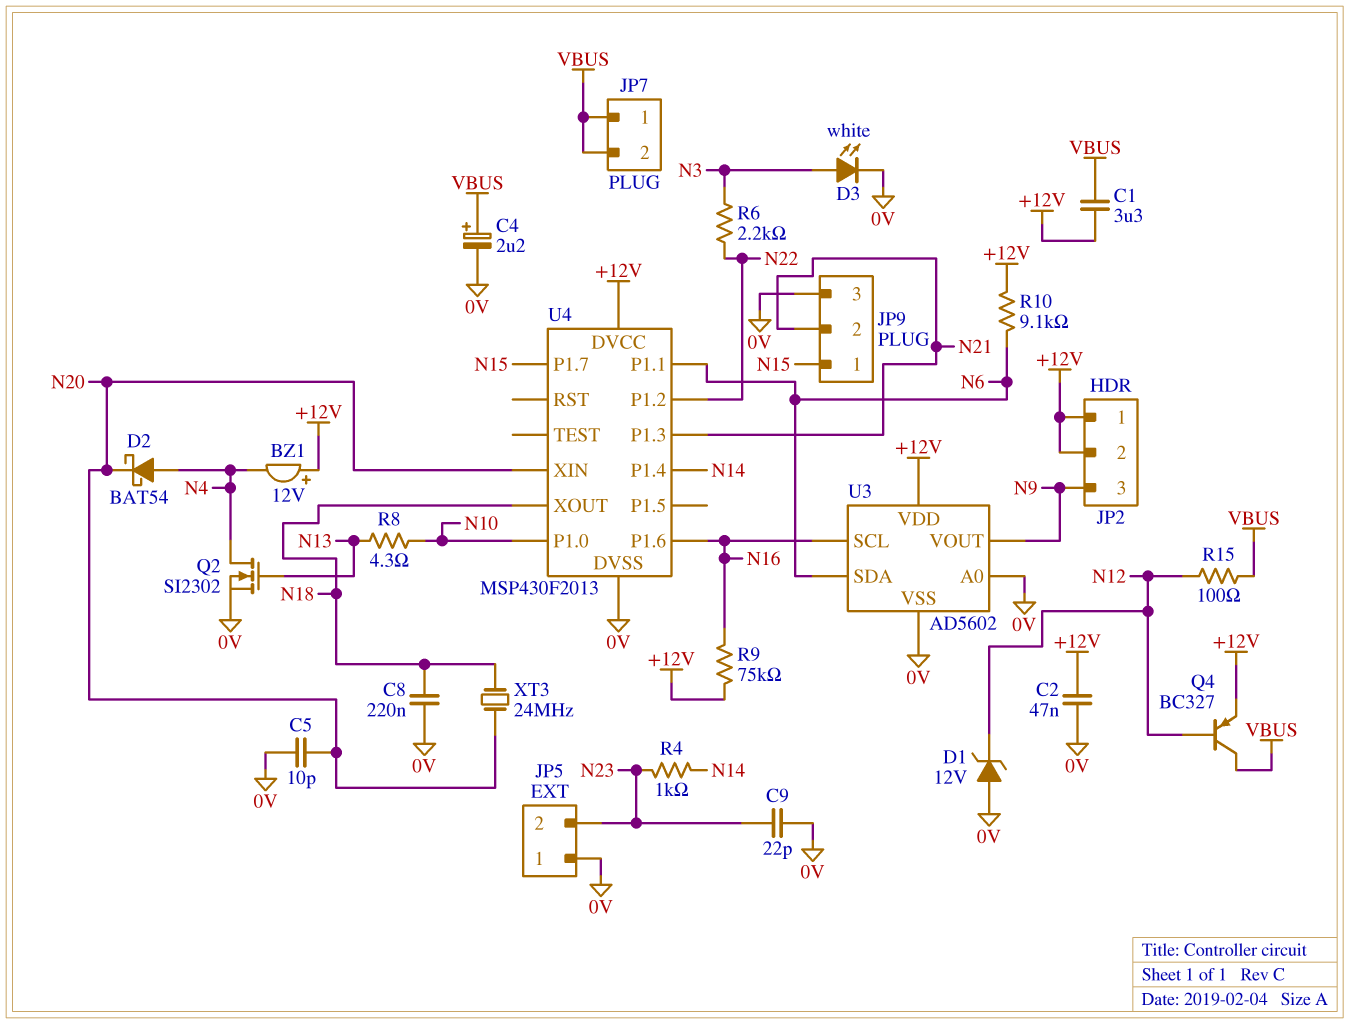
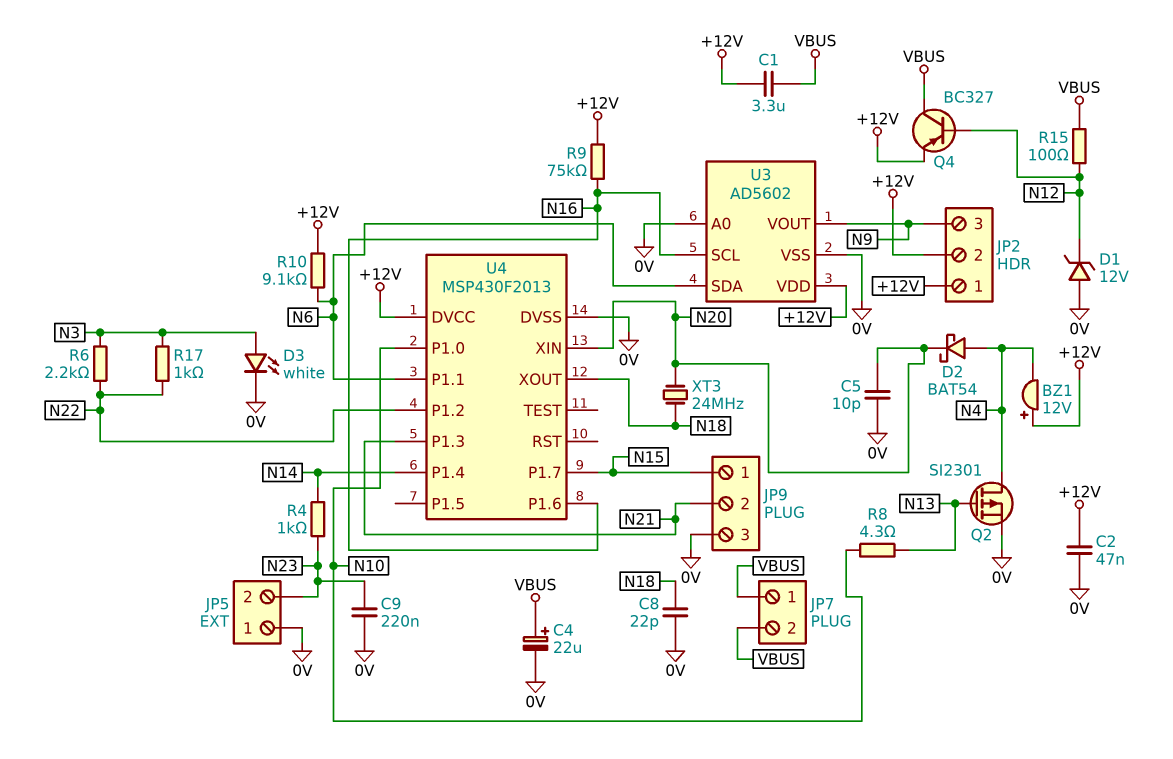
C4: 2.2uF (plus VBUS, minus 0V) -> 22uF (plus VBUS, minus 0V)
C8: 220nF (0V, N18) -> 22pF (0V, N18)
C9: 22pF (0V, N23) -> 220nF (0V, N23)
Q2: NMOS SI2302 (G N13, D N4, S 0V) -> PMOS SI2301 (G N13, D N4, S 0V)
R17: none -> 1k (N3, N22)

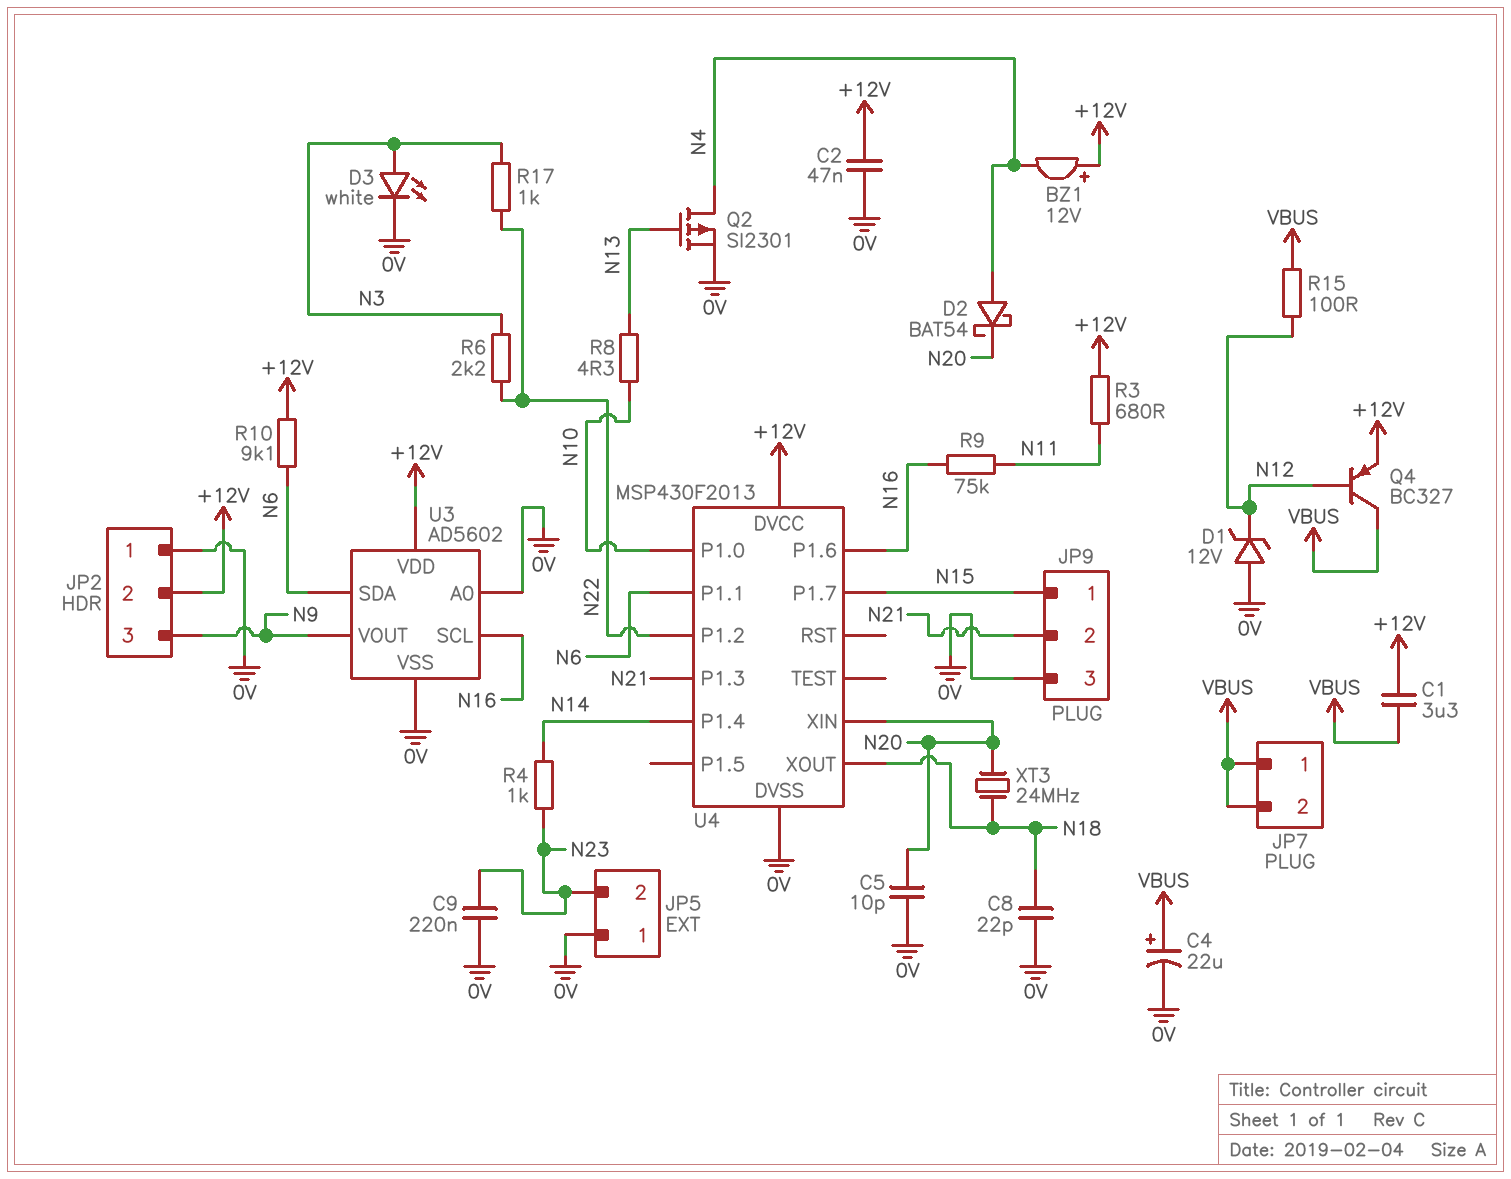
JP2 pin 1: +12V -> 0V
R3: none -> 680 (+12V, N11)
R9: 75k (+12V, N16) -> 75k (N11, N16)

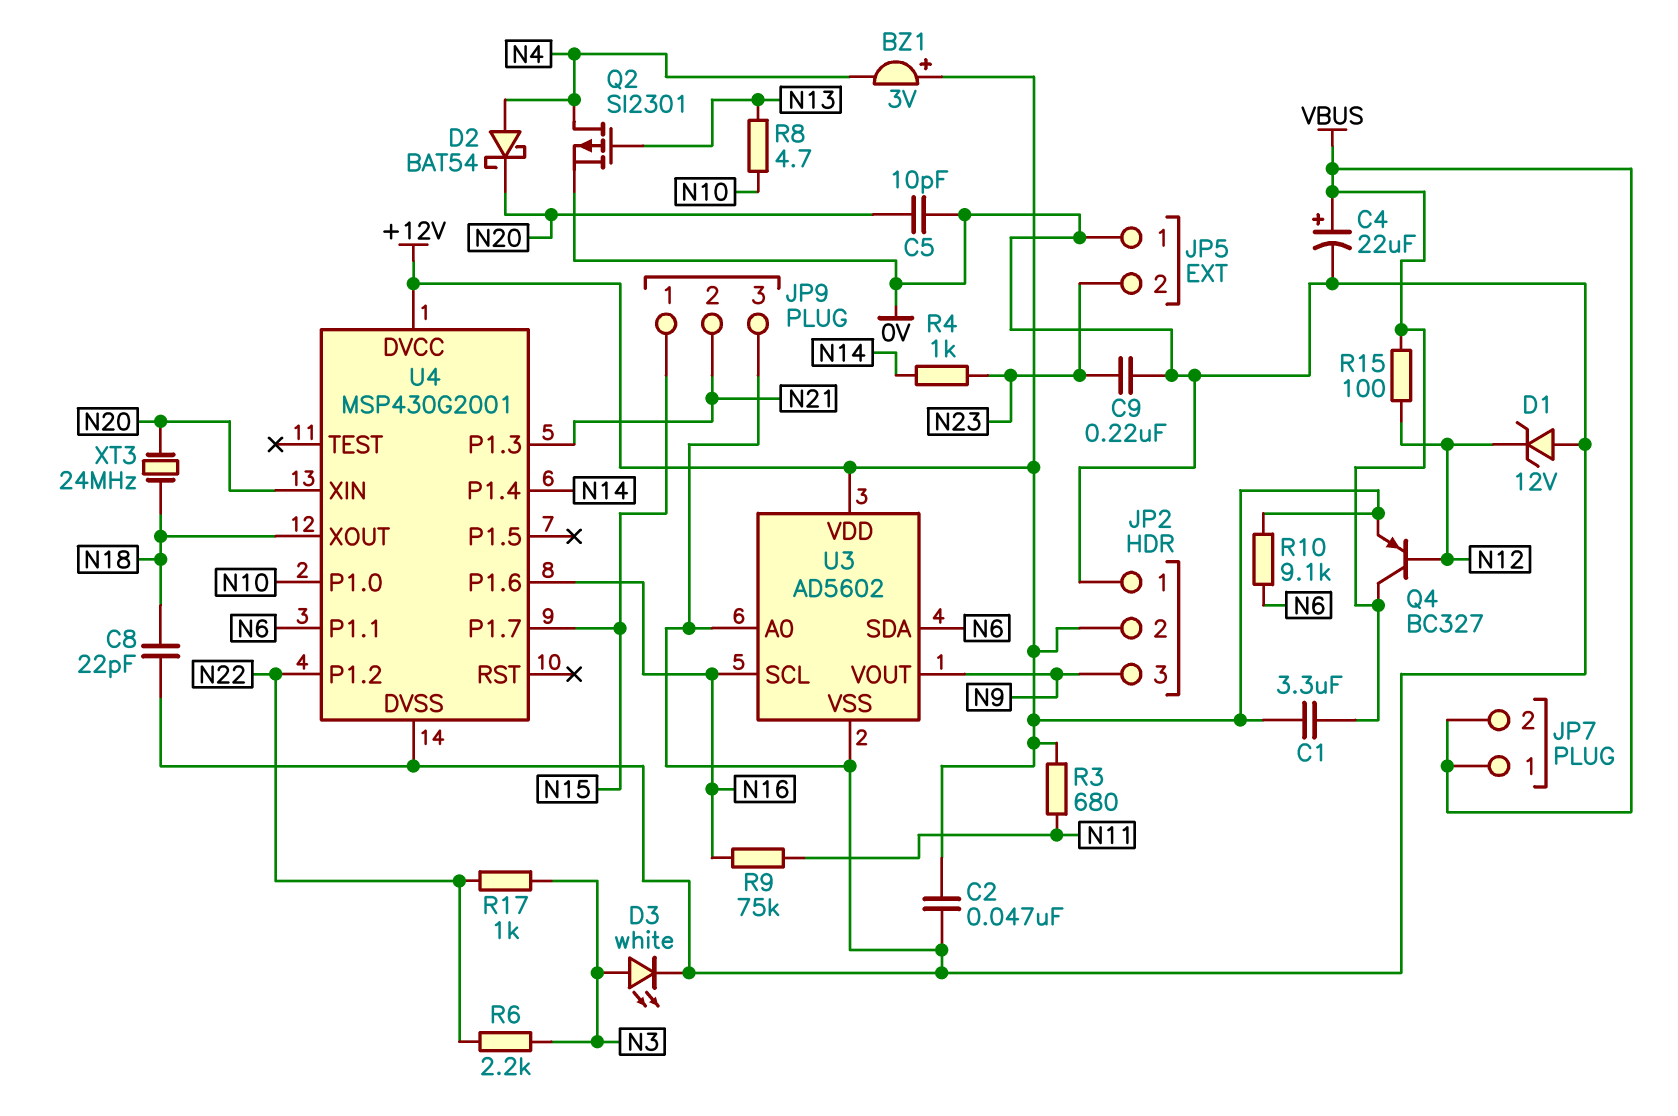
BZ1: buzzer 12V (plus +12V, minus N4) -> buzzer 3V (plus +12V, minus N4)
R8: 4.3 (N10, N13) -> 4.7 (N10, N13)
U4: MSP430F2013 -> MSP430G2001

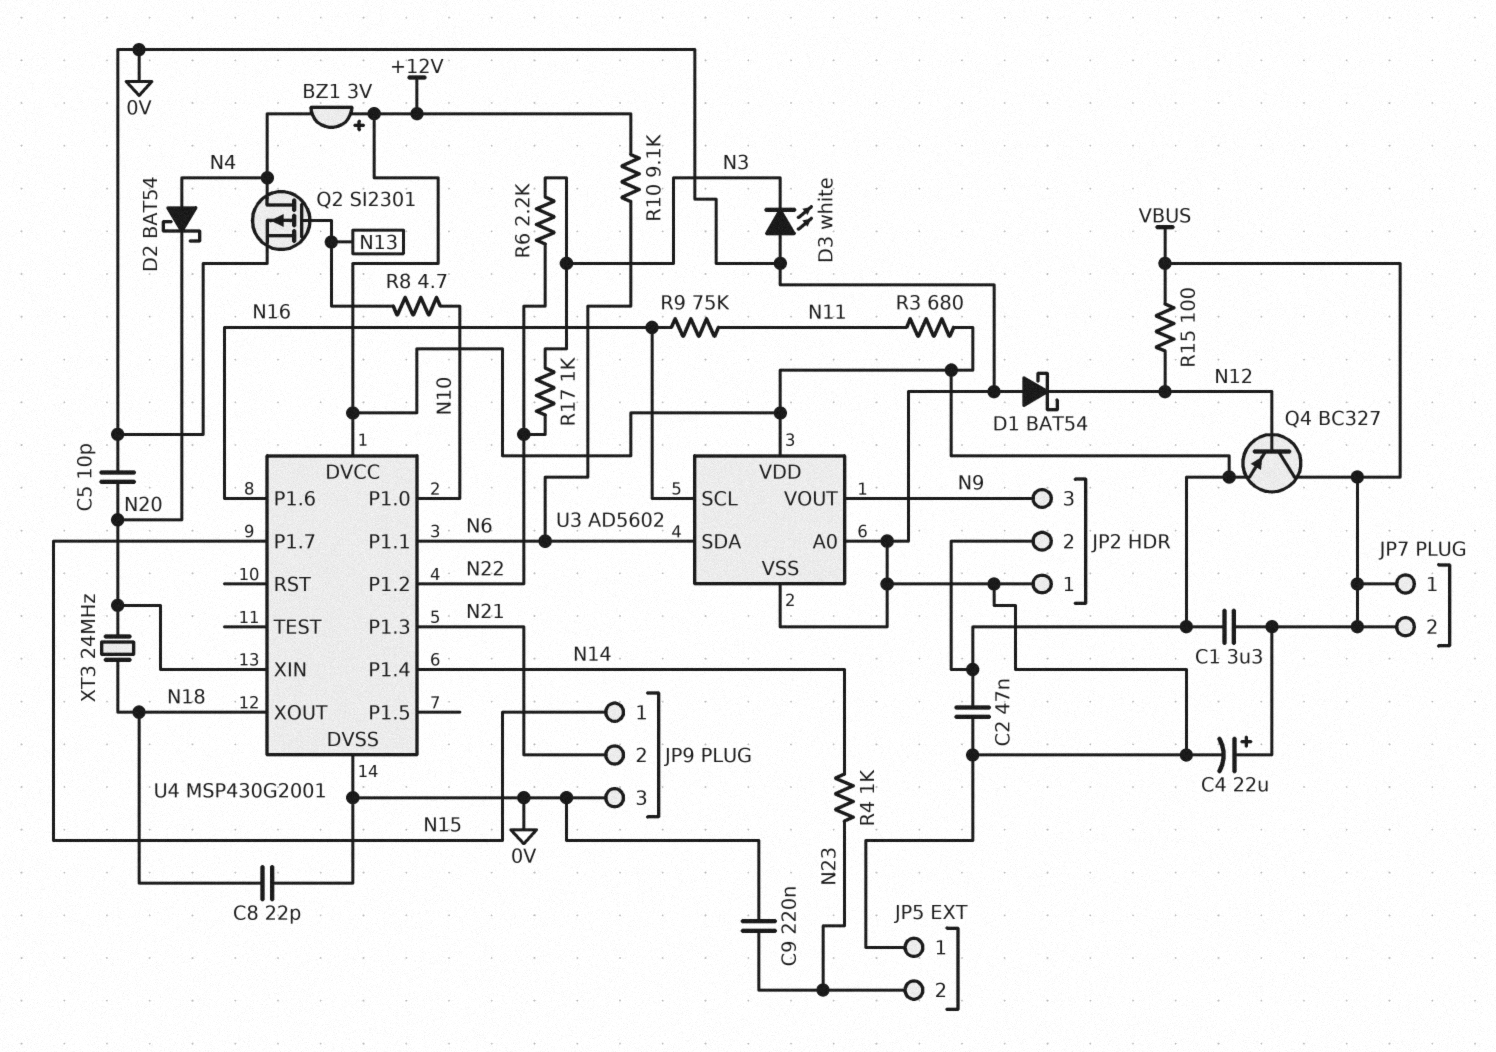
D1: zener 12V (A 0V, K N12) -> schottky BAT54 (A 0V, K N12)
D3: LED white (A N3, K 0V) -> LED white (A 0V, K N3)

